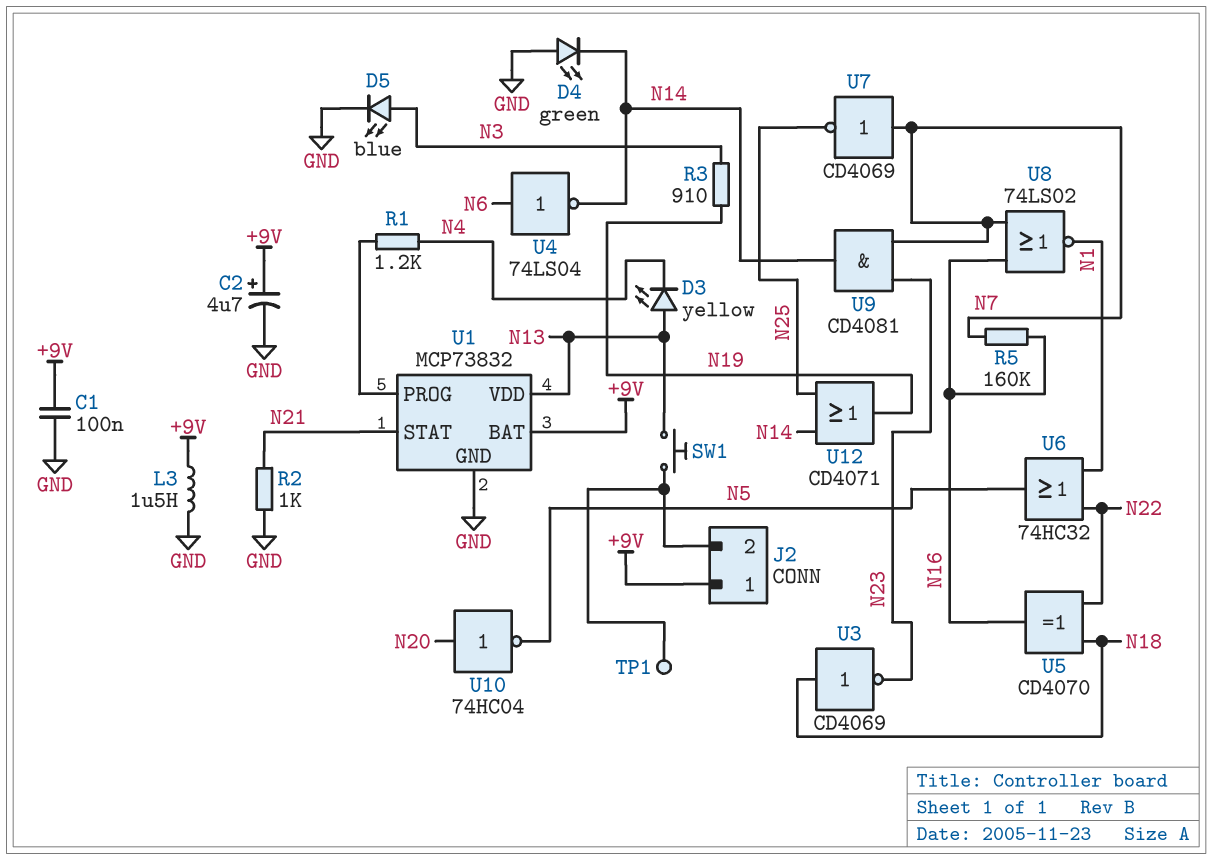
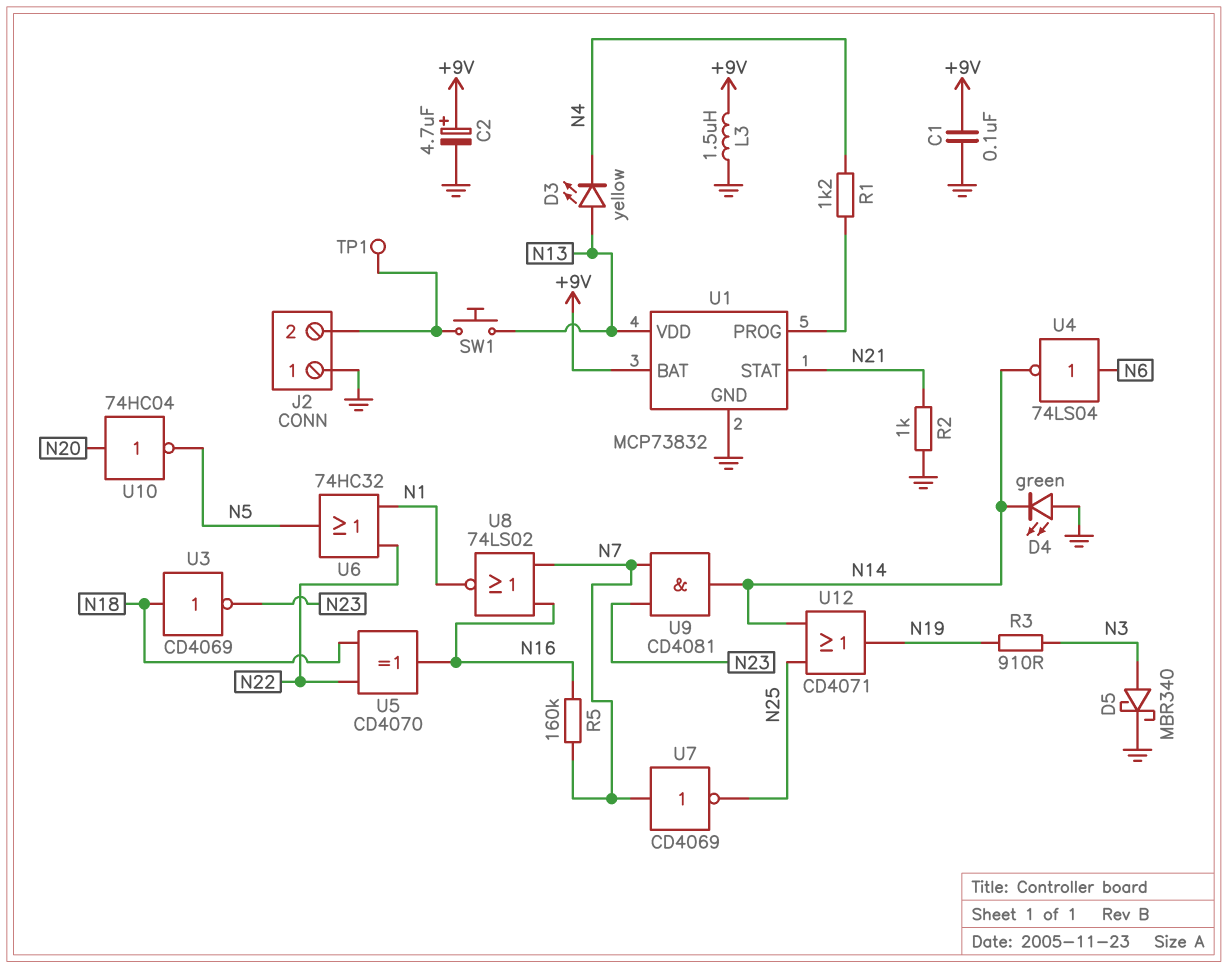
D5: LED blue (A N3, K GND) -> schottky MBR340 (A N3, K GND)
J2 pin 1: +9V -> GND

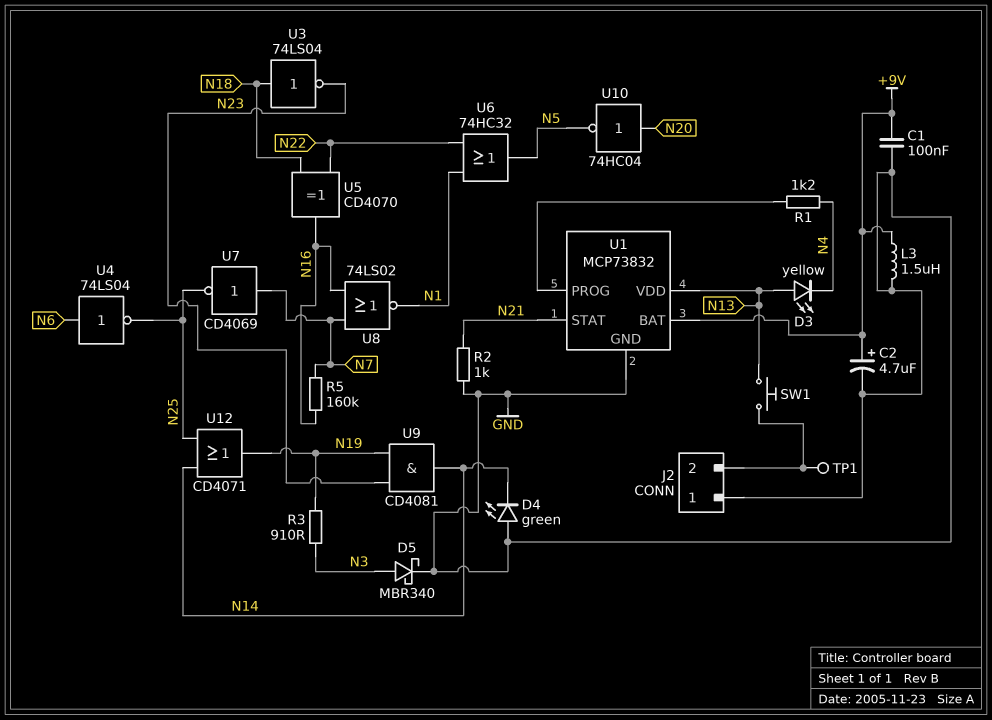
U3: NOT CD4069 (in N18, out N23) -> NOT 74LS04 (in N18, out N23)
U4: NOT 74LS04 (in N6, out N14) -> NOT 74LS04 (in N6, out N25)
U9: AND CD4081 (in N7, in N23, out N14) -> AND CD4081 (in N19, in N23, out N14)

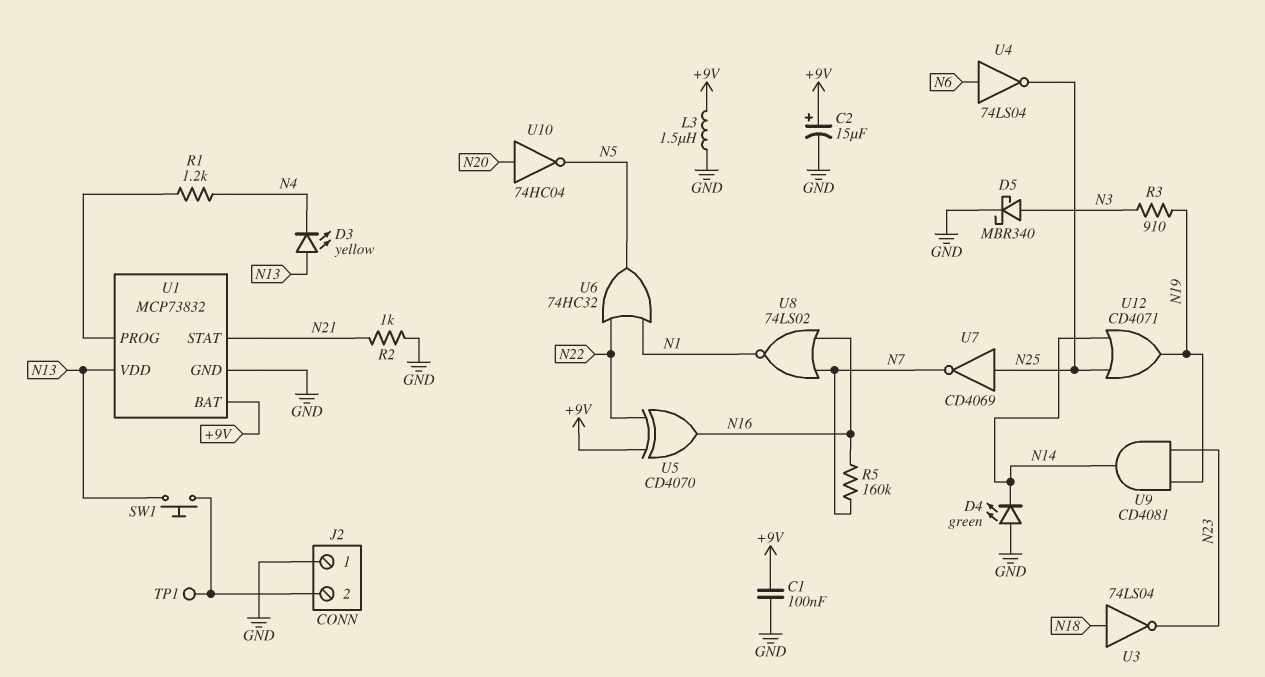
C2: 4.7uF (plus +9V, minus GND) -> 15uF (plus +9V, minus GND)
U5: XOR CD4070 (in N18, in N22, out N16) -> XOR CD4070 (in +9V, in N22, out N16)
U7: NOT CD4069 (in N7, out N25) -> NOT CD4069 (in N25, out N7)

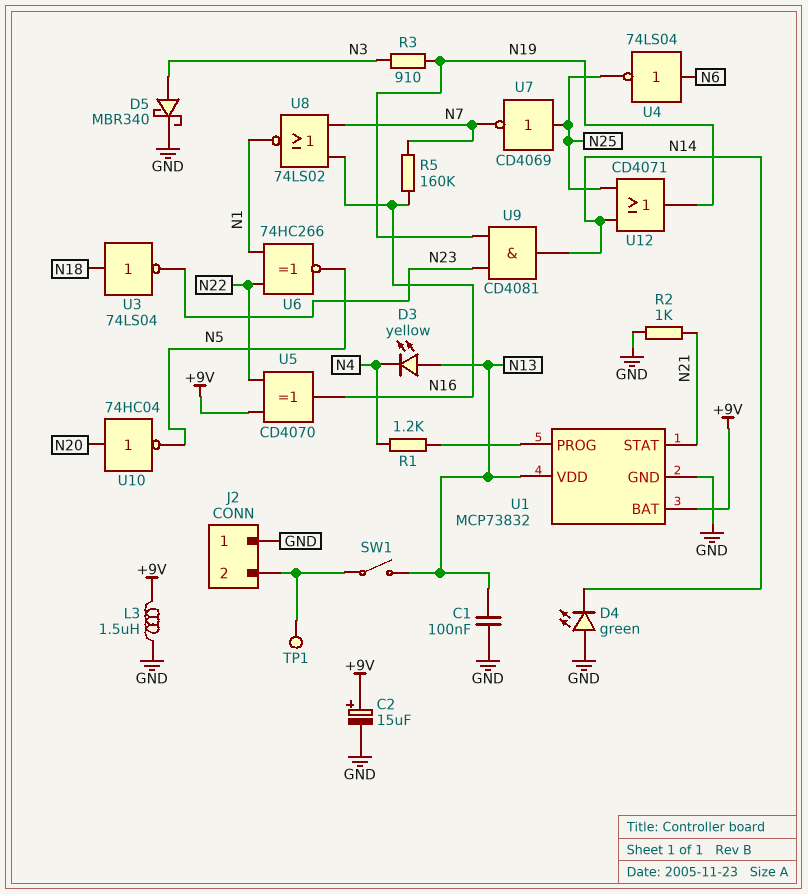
C1: 100nF (+9V, GND) -> 100nF (GND, N13)
SW1: button (J2/2, N13) -> switch (J2/2, N13)
U6: OR 74HC32 (in N1, in N22, out N5) -> XNOR 74HC266 (in N1, in N22, out N5)

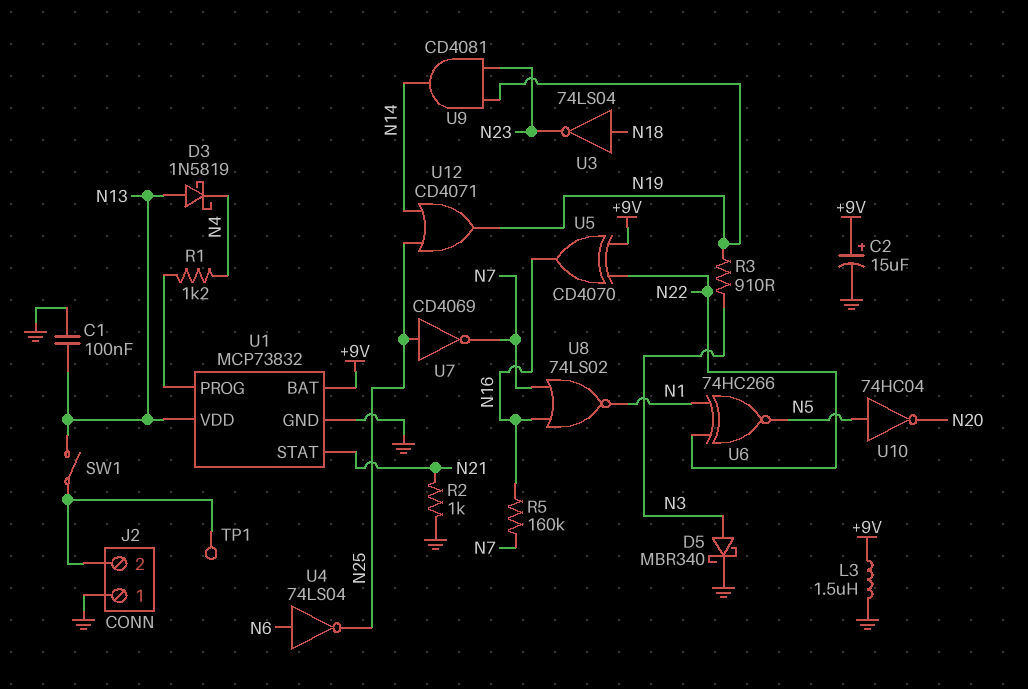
D3: LED yellow (A N13, K N4) -> schottky 1N5819 (A N13, K N4)
D4: LED green (A GND, K N14) -> none
U10: NOT 74HC04 (in N20, out N5) -> NOT 74HC04 (in N5, out N20)

